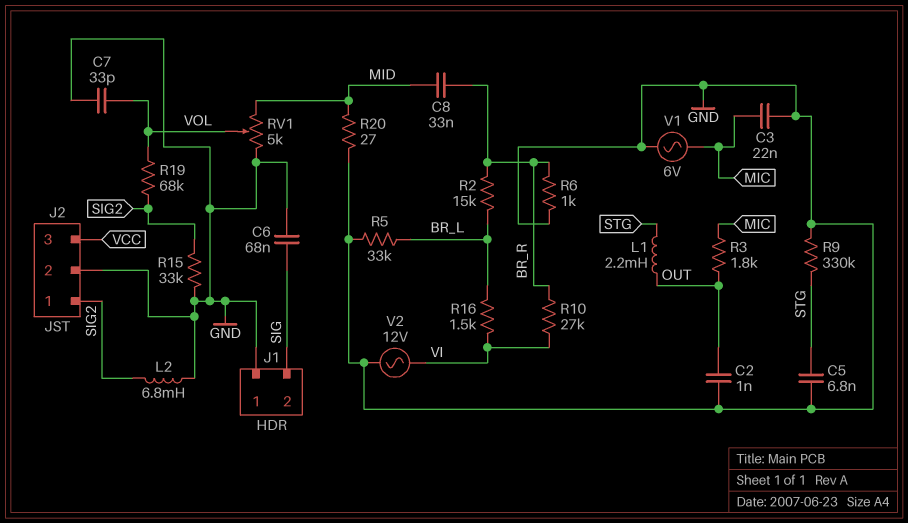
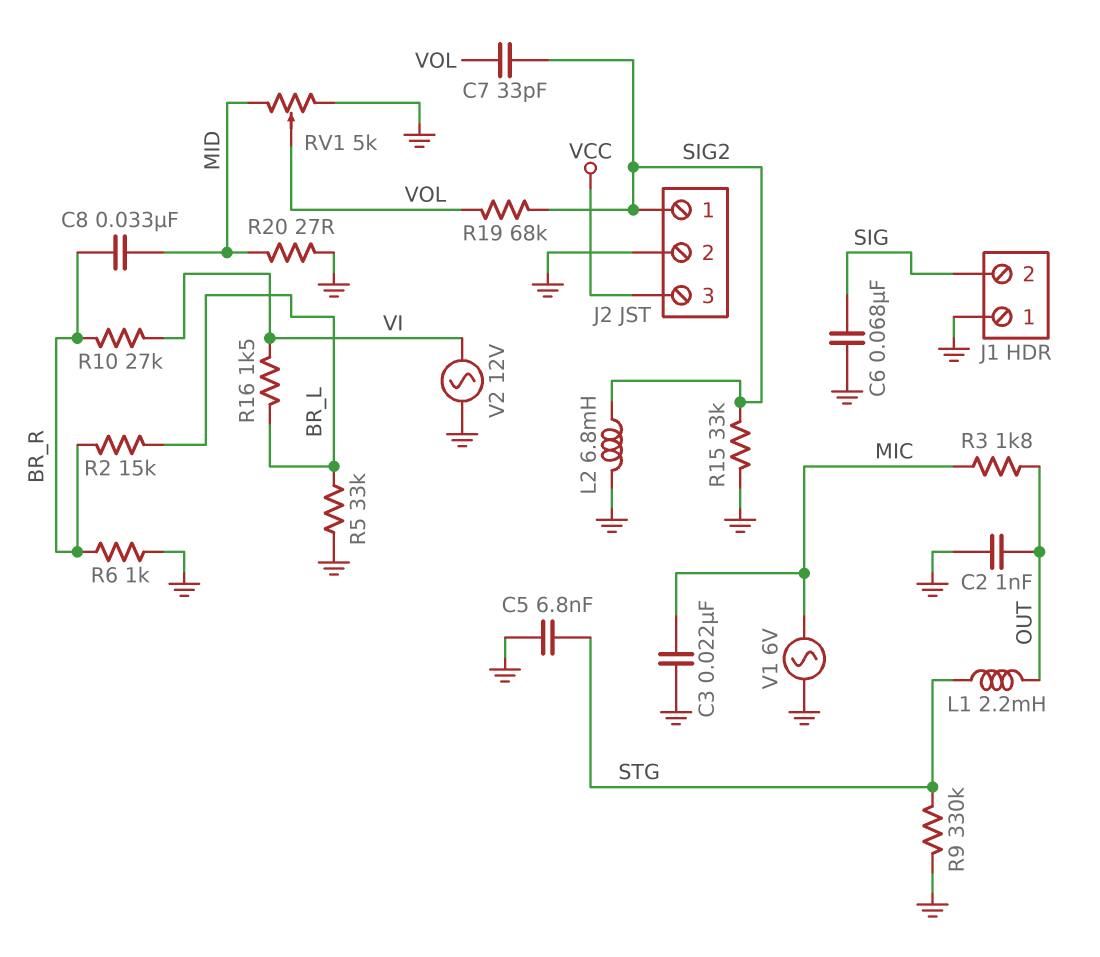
C7: 33pF (GND, VOL) -> 33pF (SIG2, VOL)

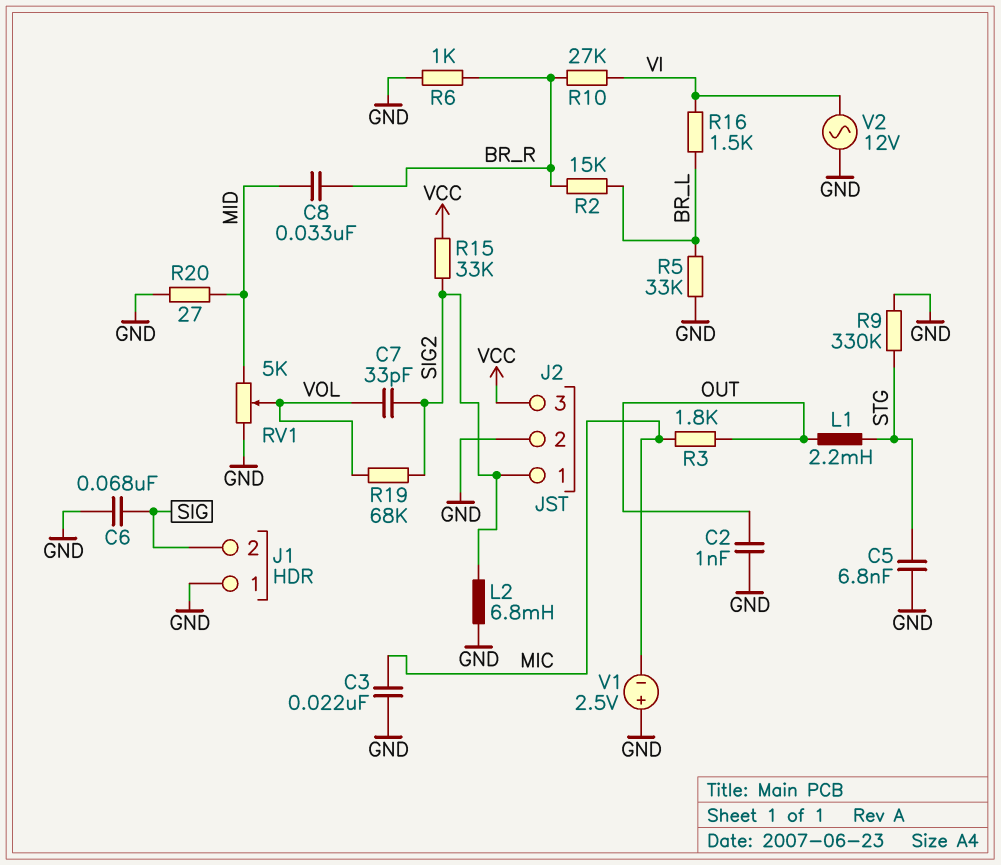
R15: 33k (GND, SIG2) -> 33k (SIG2, VCC)
V1: AC 6V (GND, MIC) -> 2.5V (plus GND, minus MIC)

